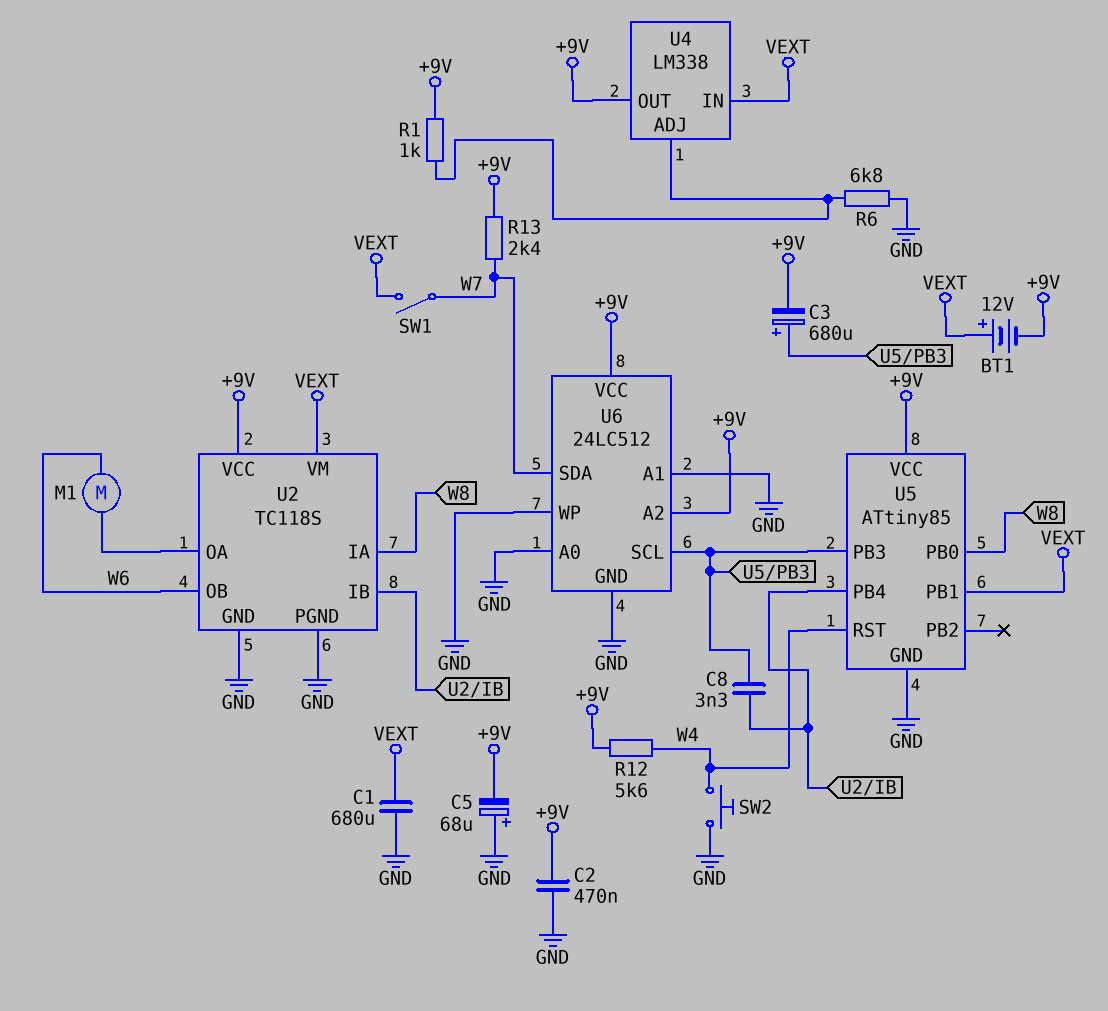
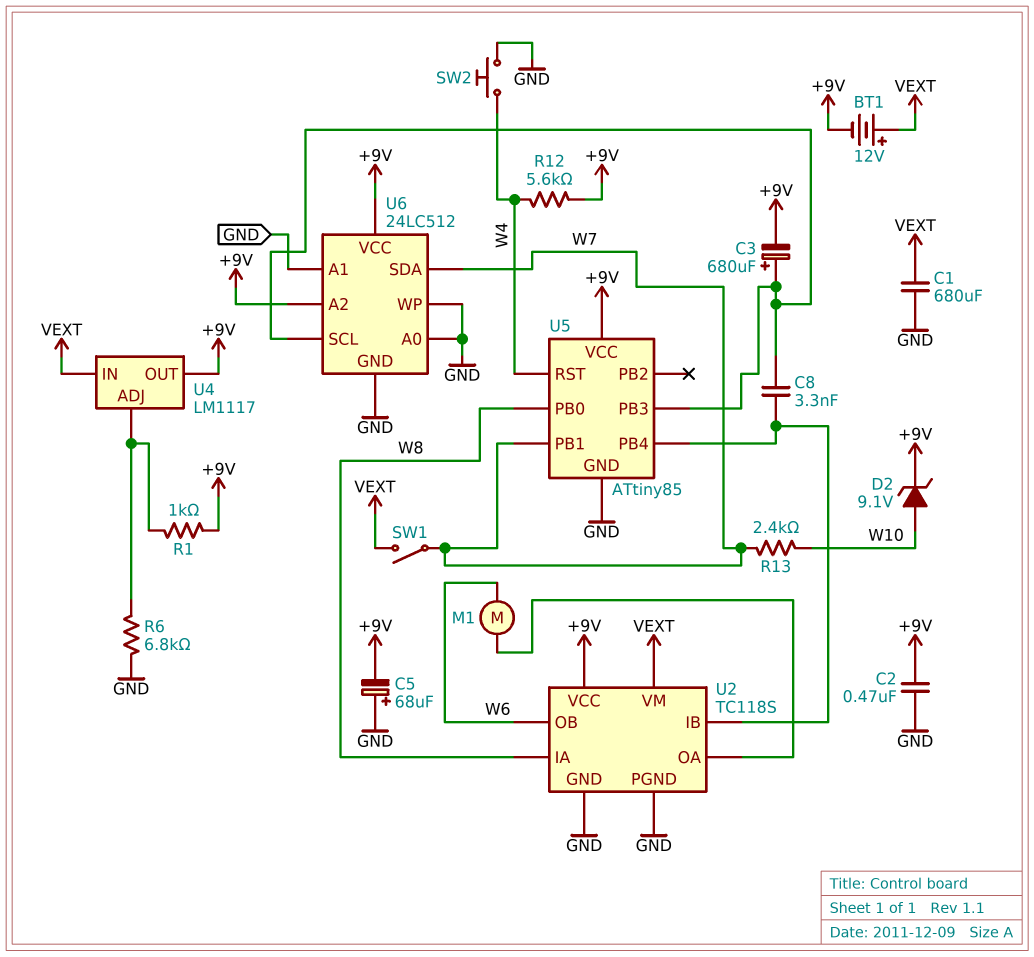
D2: none -> zener 9.1V (A W10, K +9V)
R13: 2.4k (+9V, W7) -> 2.4k (W7, W10)
U4: LM338 -> LM1117
U5 pin PB1: VEXT -> W7

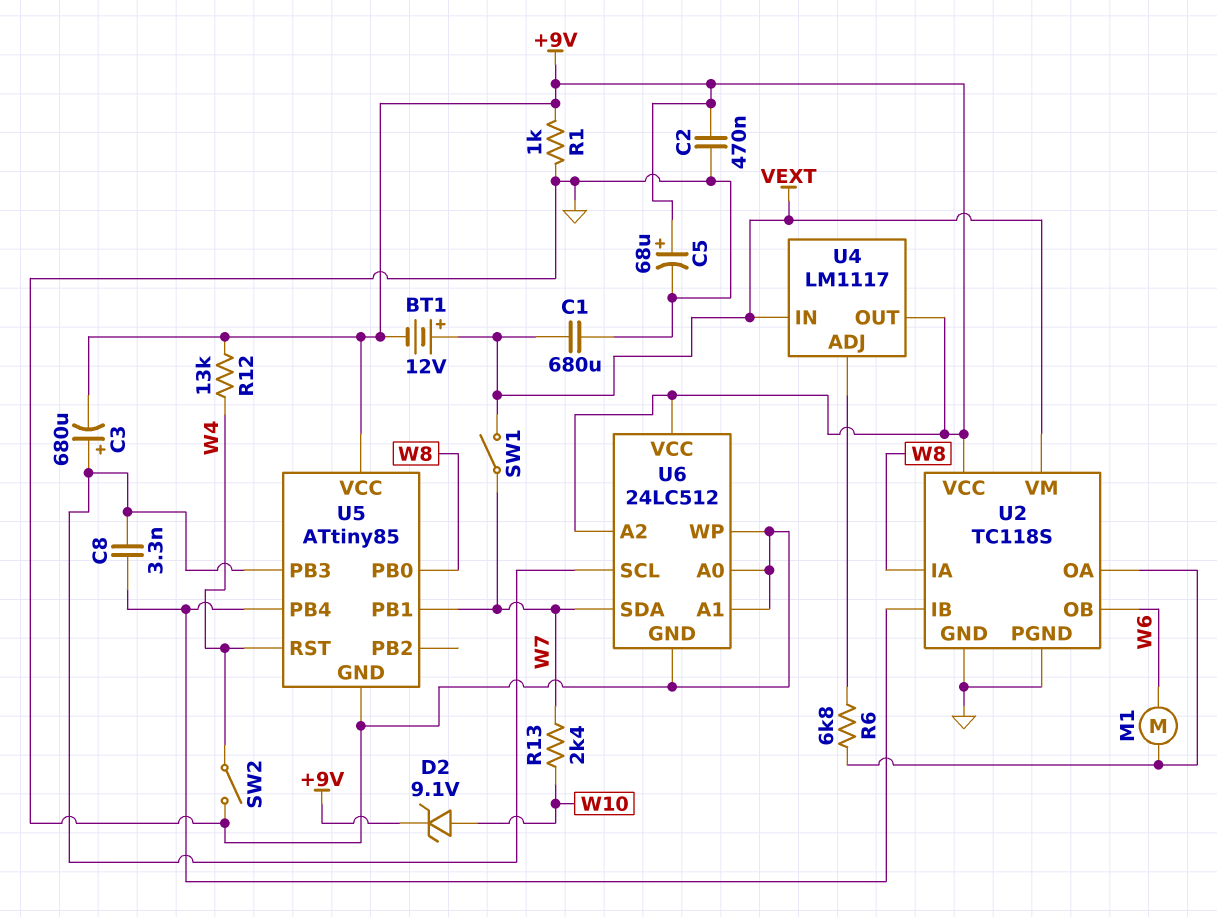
C5: 68uF (plus GND, minus +9V) -> 68uF (plus +9V, minus GND)
R1: 1k (+9V, U4/ADJ) -> 1k (+9V, GND)
R6: 6.8k (GND, U4/ADJ) -> 6.8k (U2/OA, U4/ADJ)
R12: 5.6k (+9V, W4) -> 13k (+9V, W4)
SW2: button (GND, W4) -> switch (GND, W4)

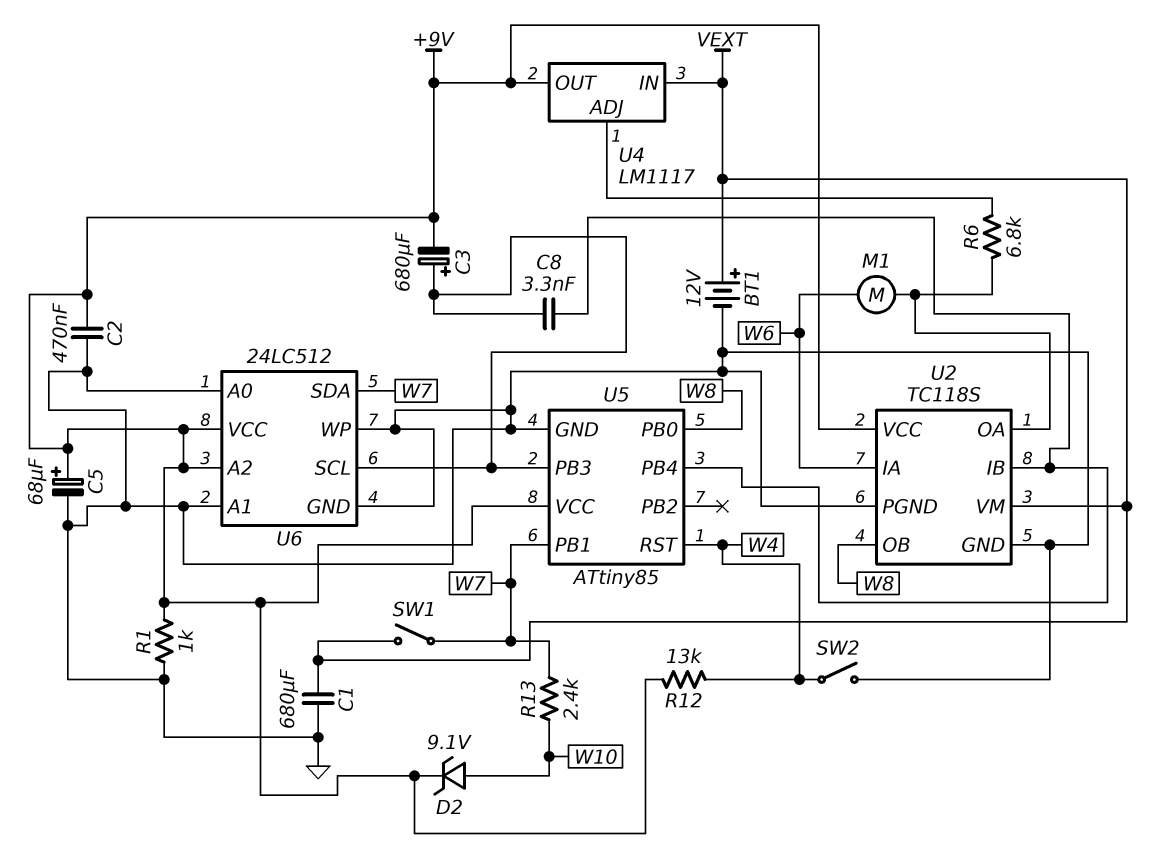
BT1: 12V (plus VEXT, minus +9V) -> 12V (plus VEXT, minus GND)
U2 pin IA: W8 -> W6
U2 pin OB: W6 -> W8

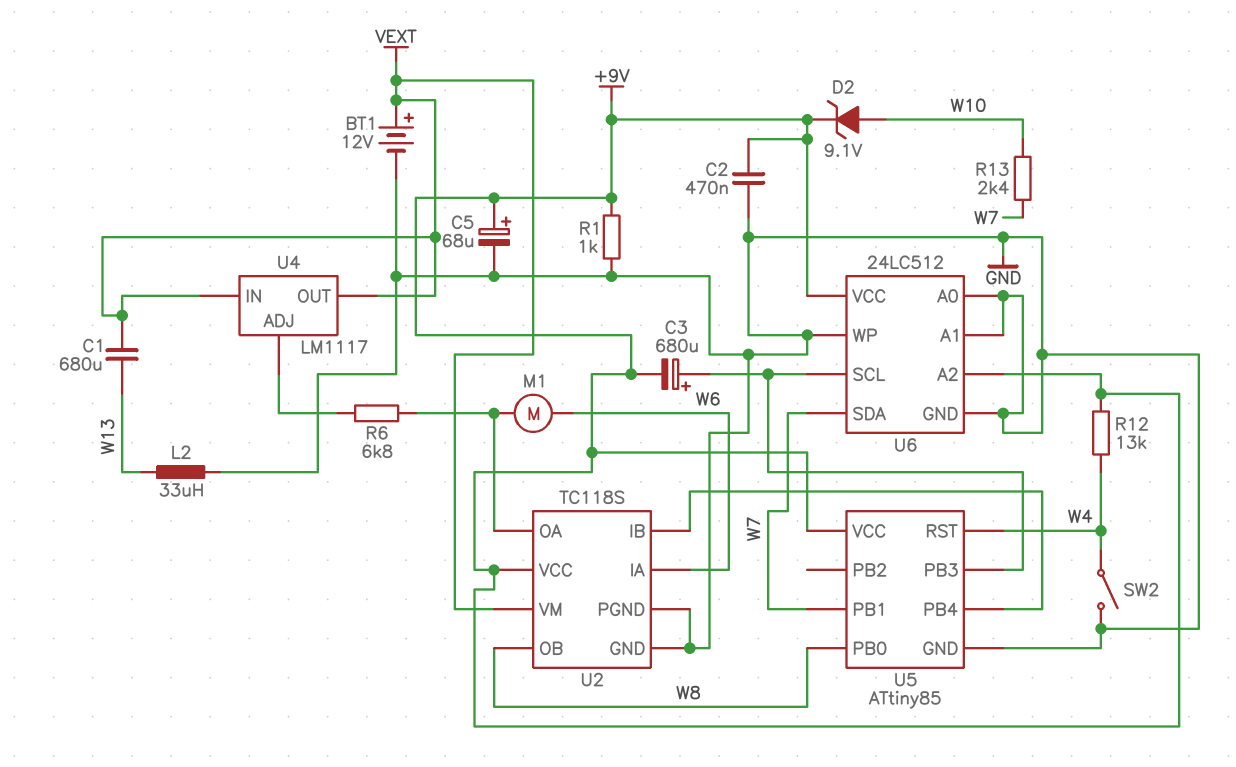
C1: 680uF (GND, VEXT) -> 680uF (VEXT, W13)
C8: 3.3nF (U2/IB, U5/PB3) -> none
L2: none -> 33uH (GND, W13)
SW1: switch (VEXT, W7) -> none
U4 pin OUT: +9V -> VEXT

